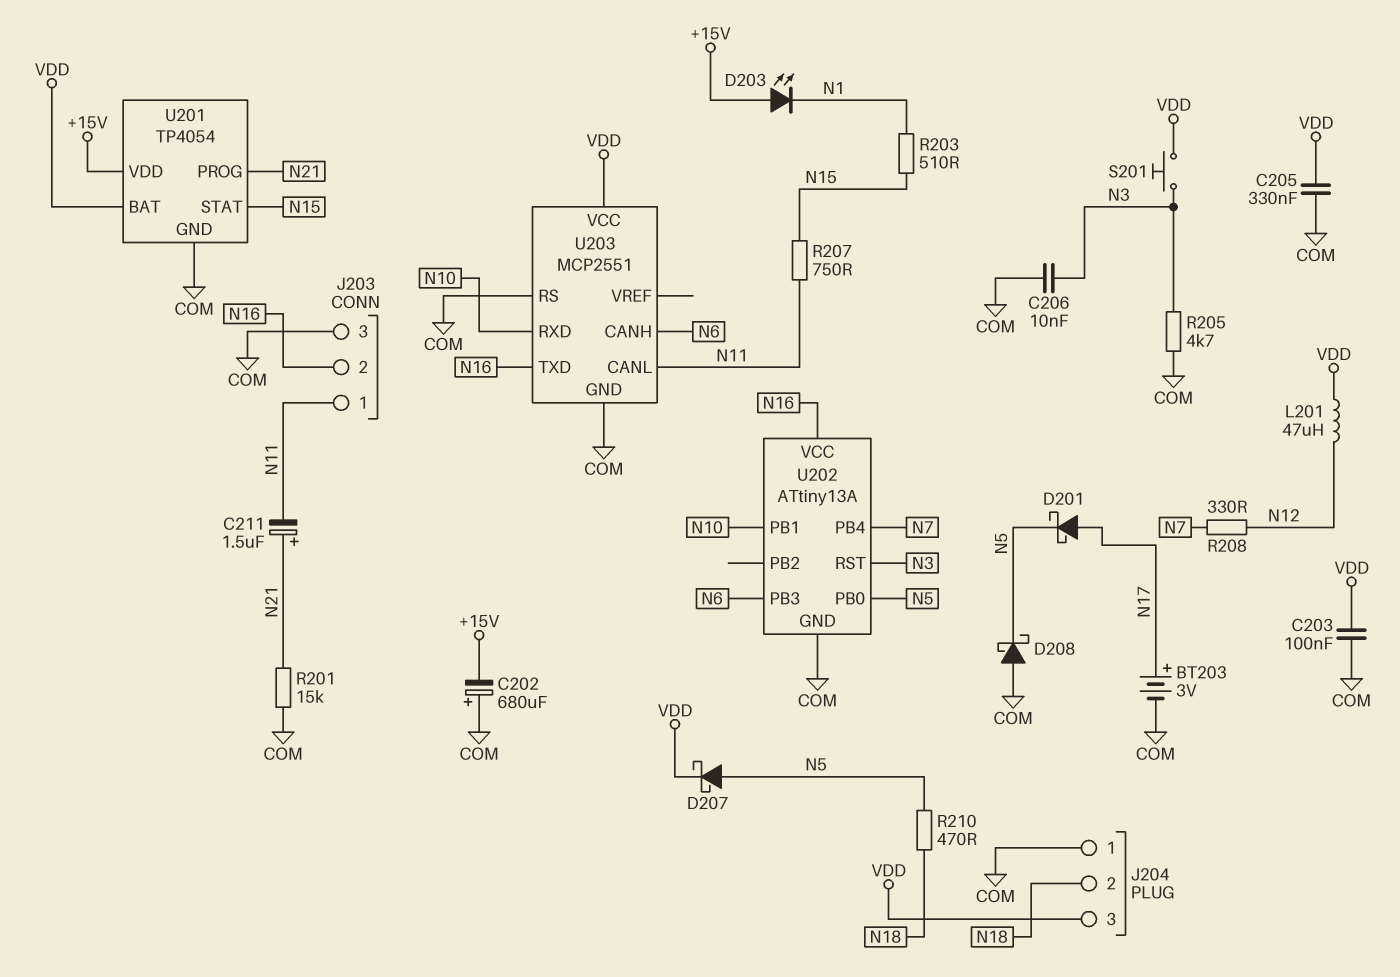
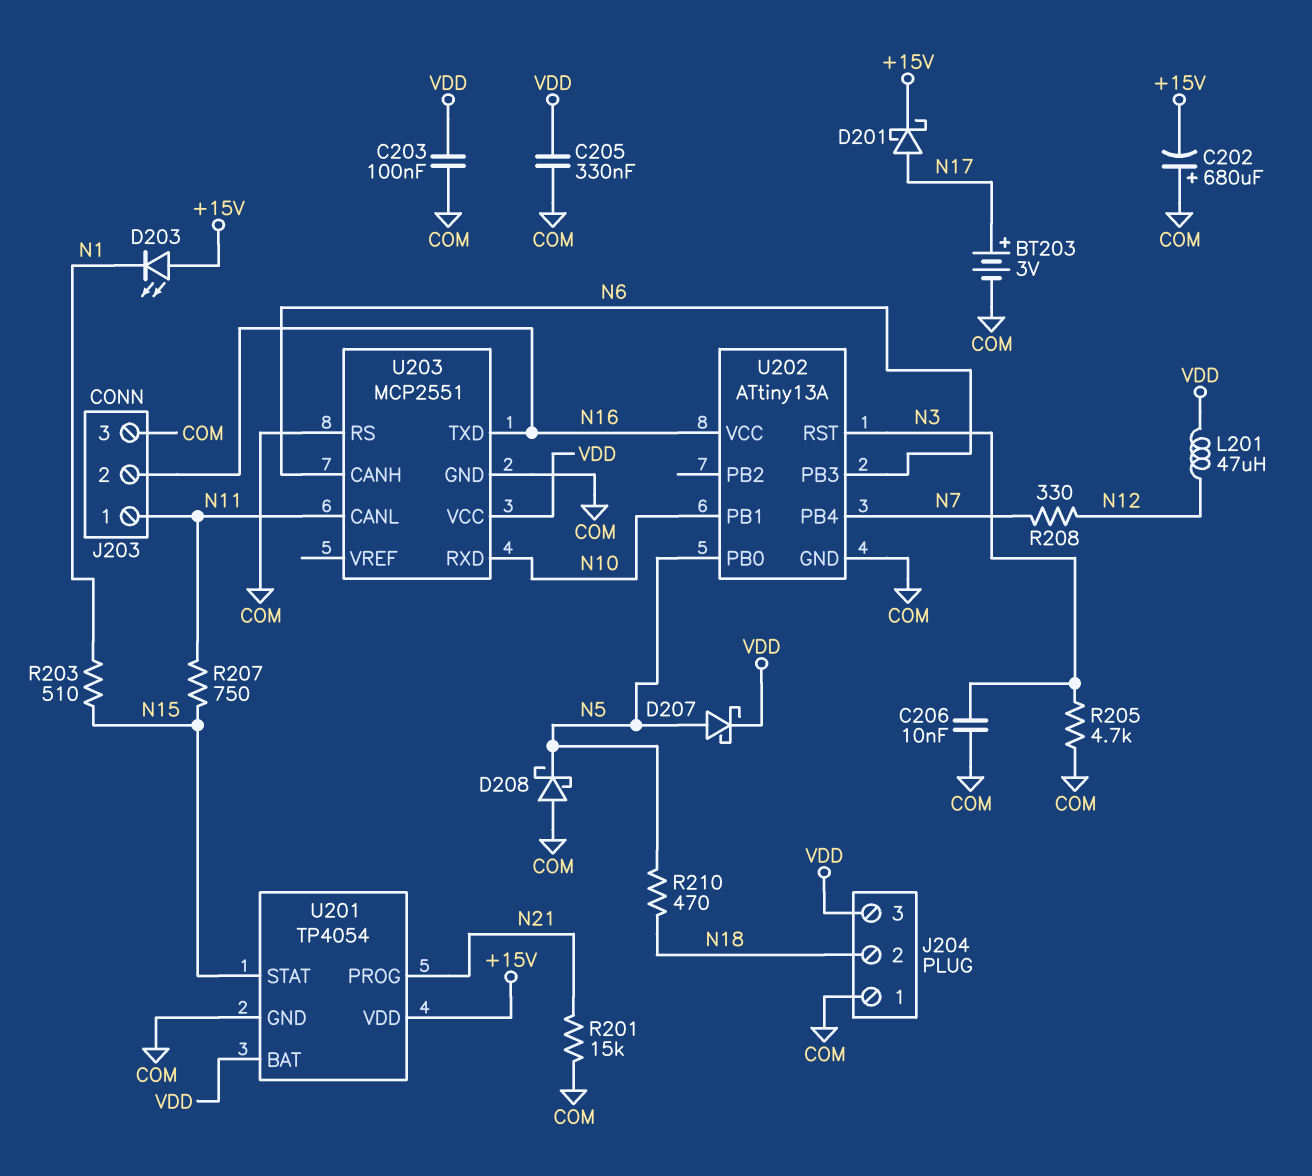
C211: 1.5uF (plus N21, minus N11) -> none
D201: schottky (A N17, K N5) -> schottky (A N17, K +15V)
S201: button (N3, VDD) -> none

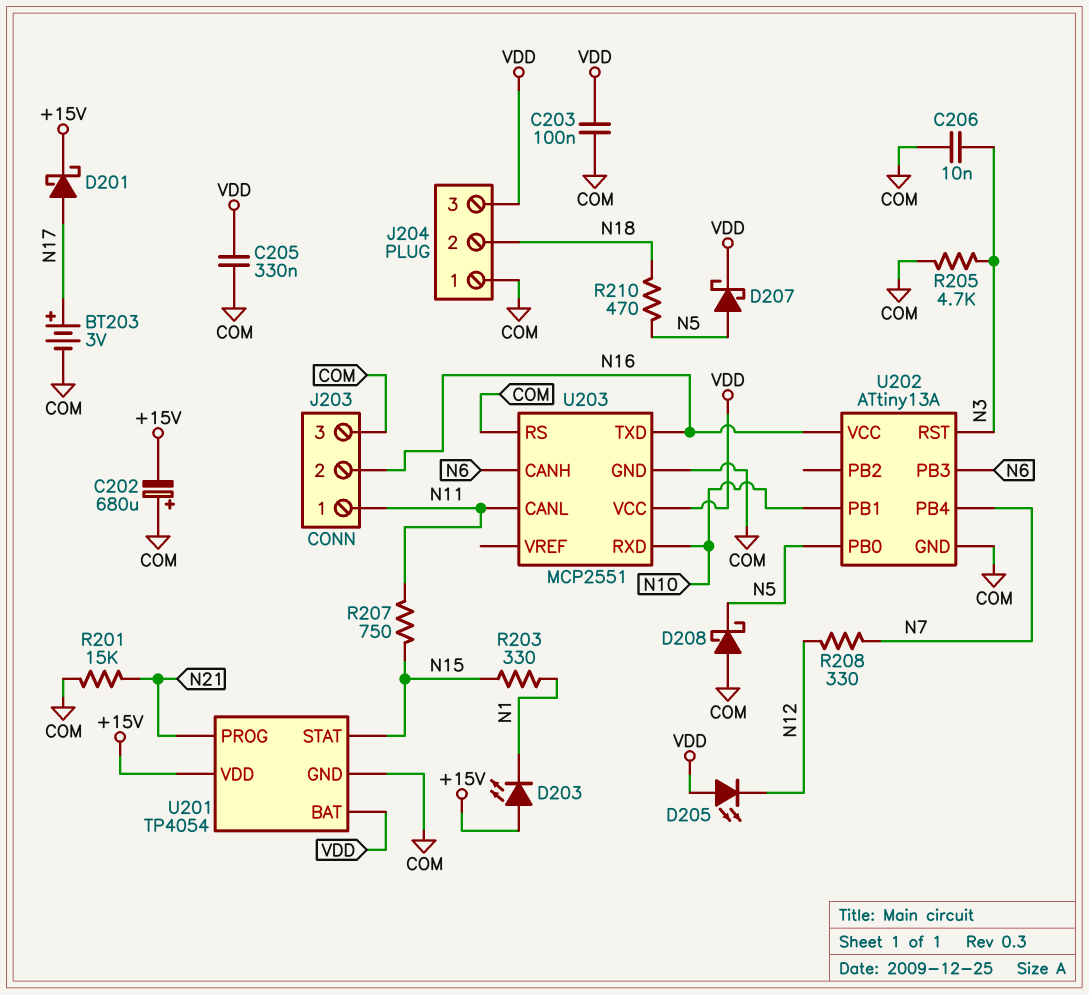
D205: none -> LED (A VDD, K N12)
L201: 47uH (N12, VDD) -> none
R203: 510 (N1, N15) -> 330 (N1, N15)

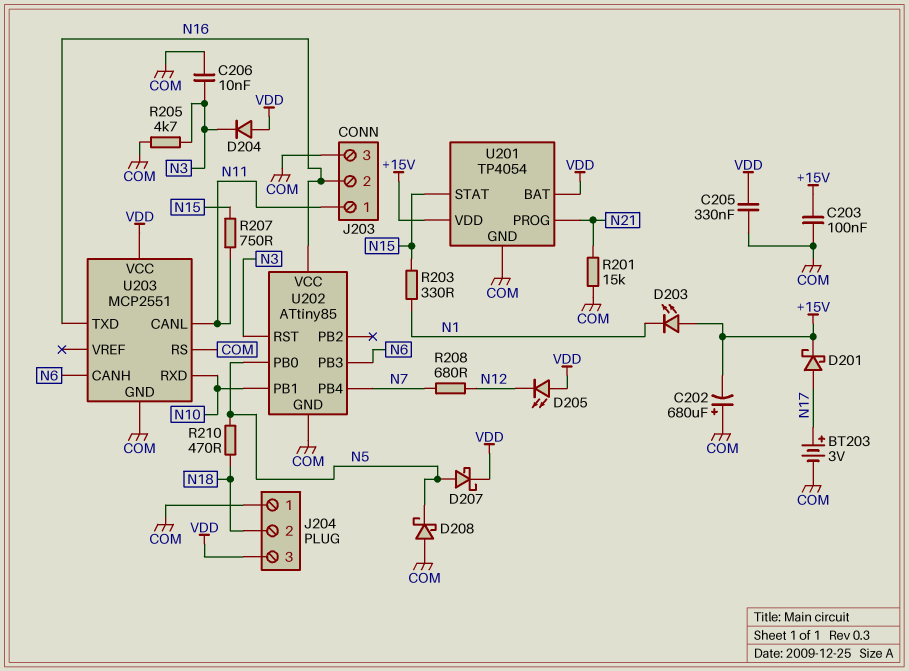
C203: 100nF (COM, VDD) -> 100nF (+15V, COM)
D204: none -> diode (A VDD, K N3)
R208: 330 (N7, N12) -> 680 (N7, N12)
U202: ATtiny13A -> ATtiny85

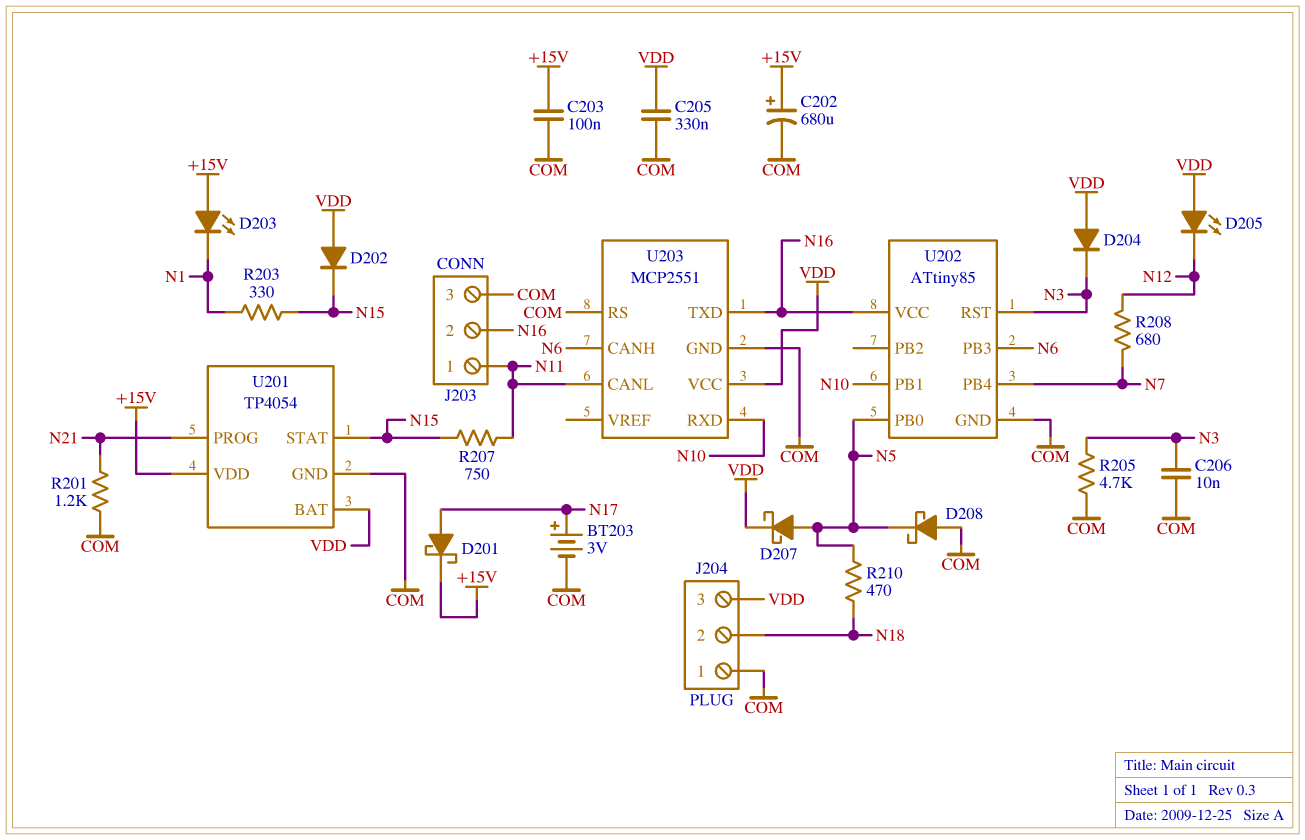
C202: 680uF (plus COM, minus +15V) -> 680uF (plus +15V, minus COM)
D202: none -> diode (A VDD, K N15)
R201: 15k (COM, N21) -> 1.2k (COM, N21)

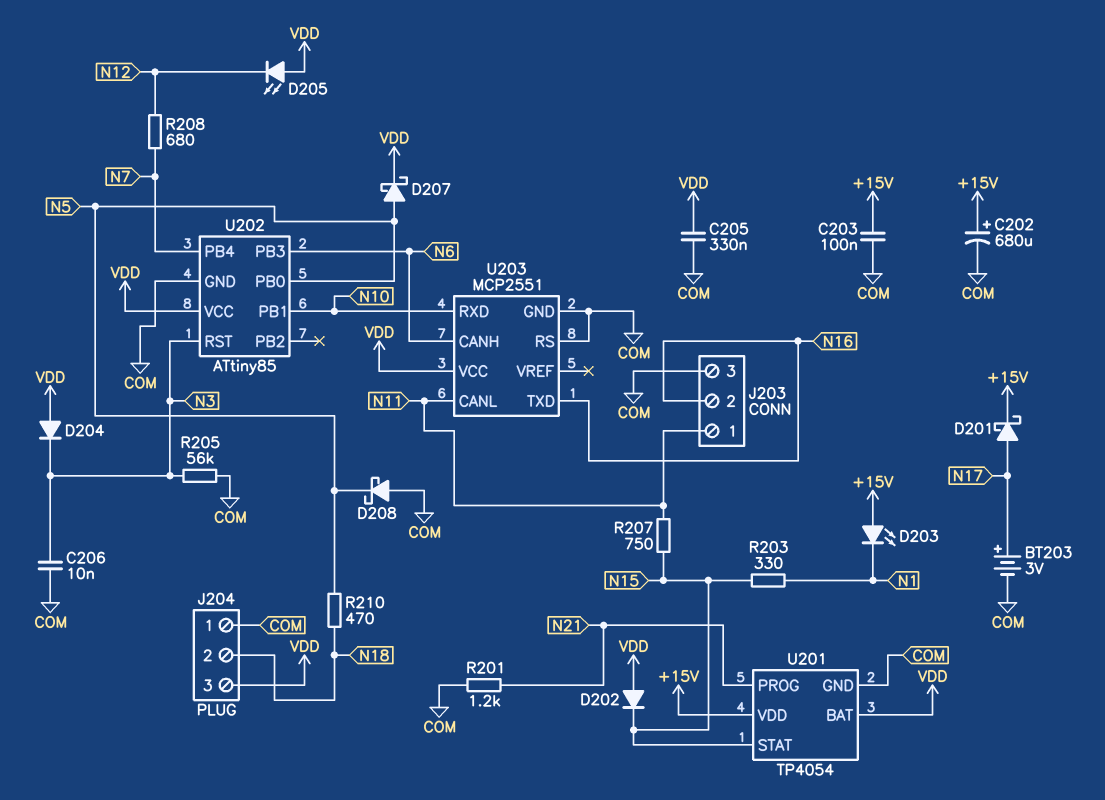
R205: 4.7k (COM, N3) -> 56k (COM, N3)
U202 pin VCC: N16 -> VDD

